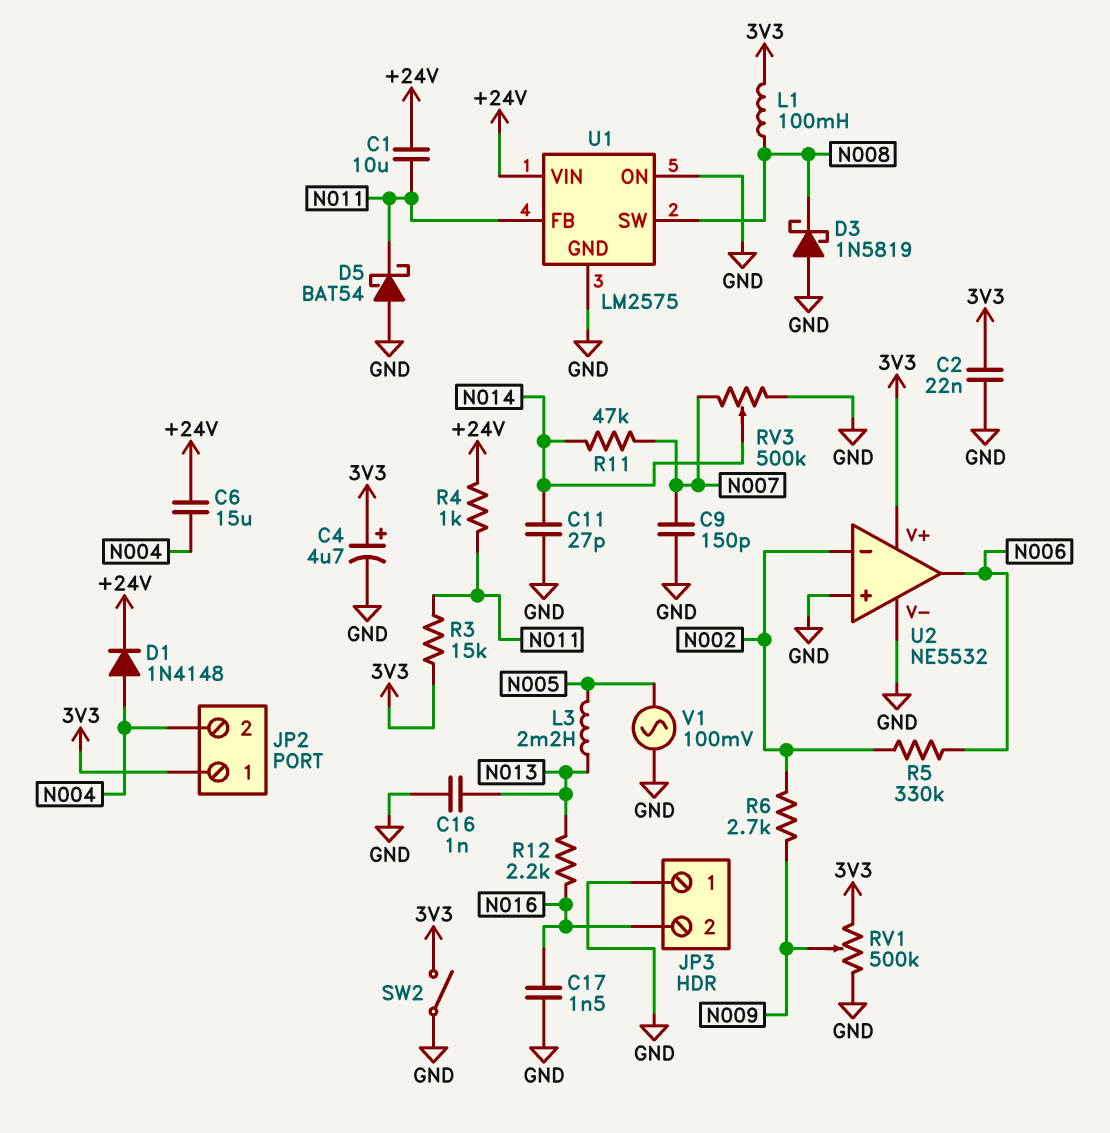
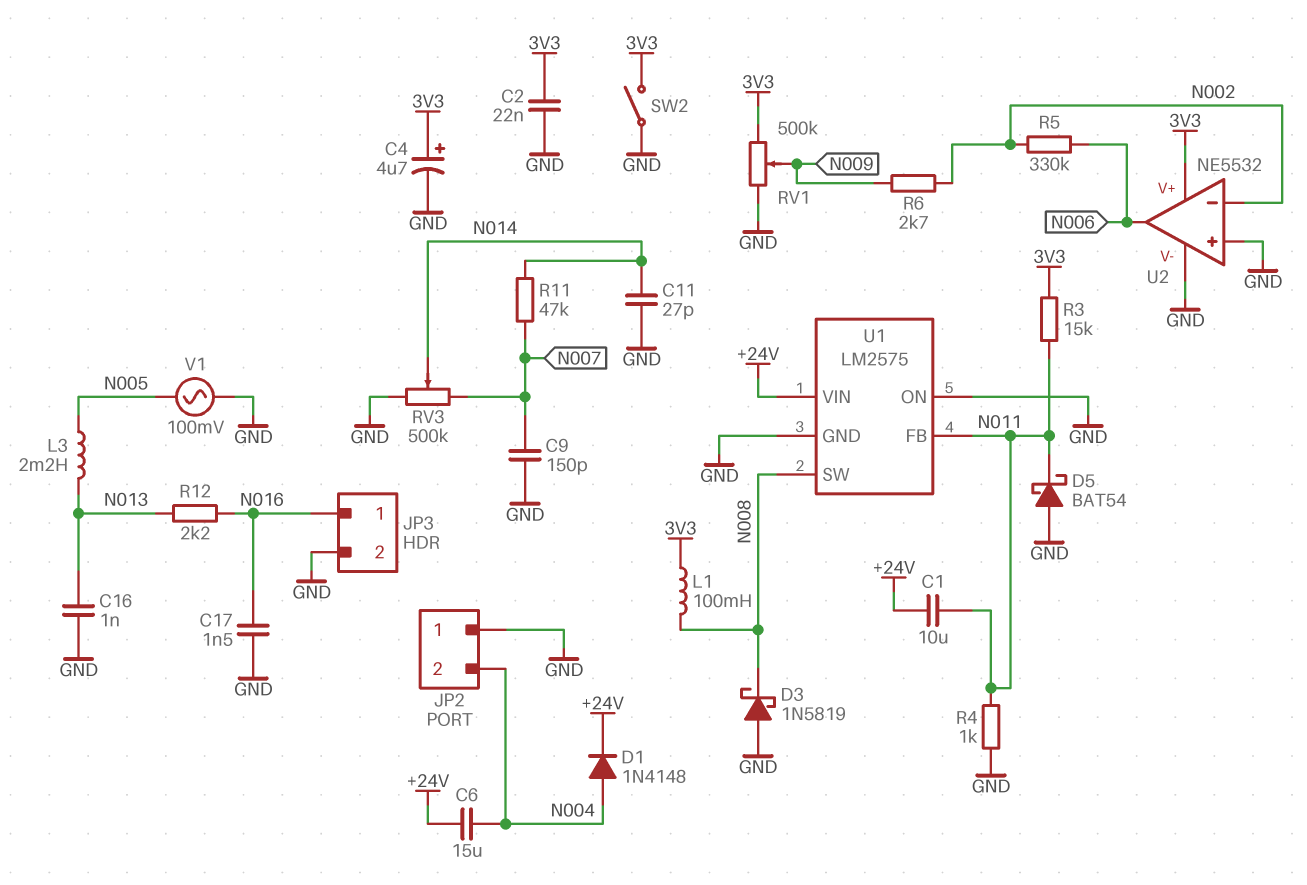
JP2 pin 1: 3V3 -> GND
JP3 pin 1: GND -> N016
JP3 pin 2: N016 -> GND
R4: 1k (+24V, N011) -> 1k (GND, N011)

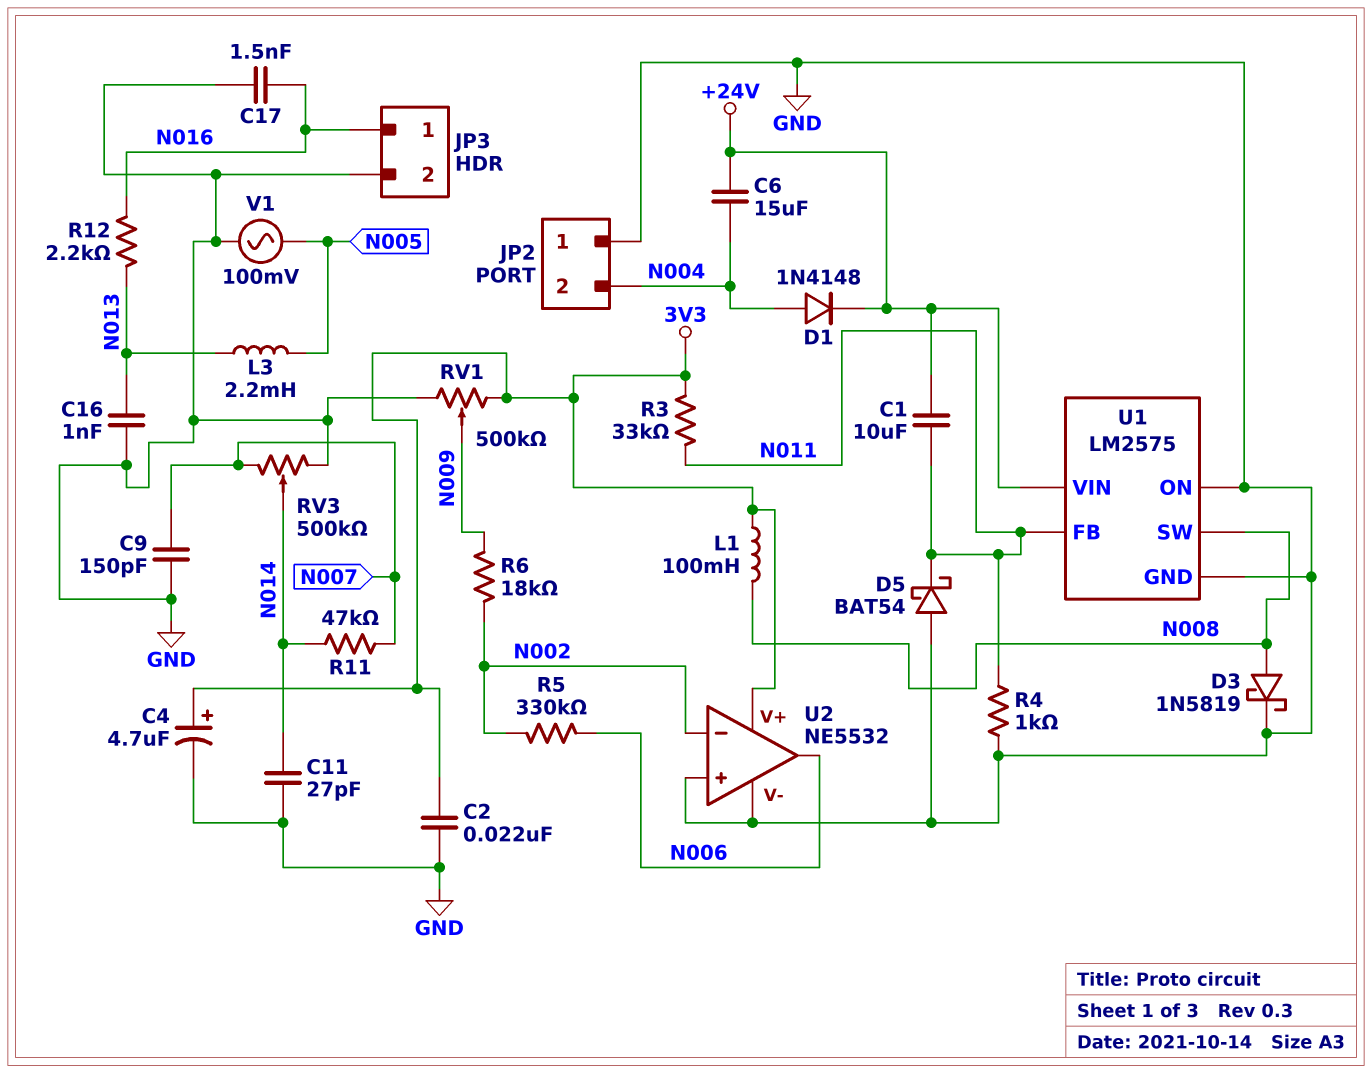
D3: schottky 1N5819 (A GND, K N008) -> schottky 1N5819 (A N008, K GND)
R3: 15k (3V3, N011) -> 33k (3V3, N011)
R6: 2.7k (N002, N009) -> 18k (N002, N009)
SW2: switch (3V3, GND) -> none

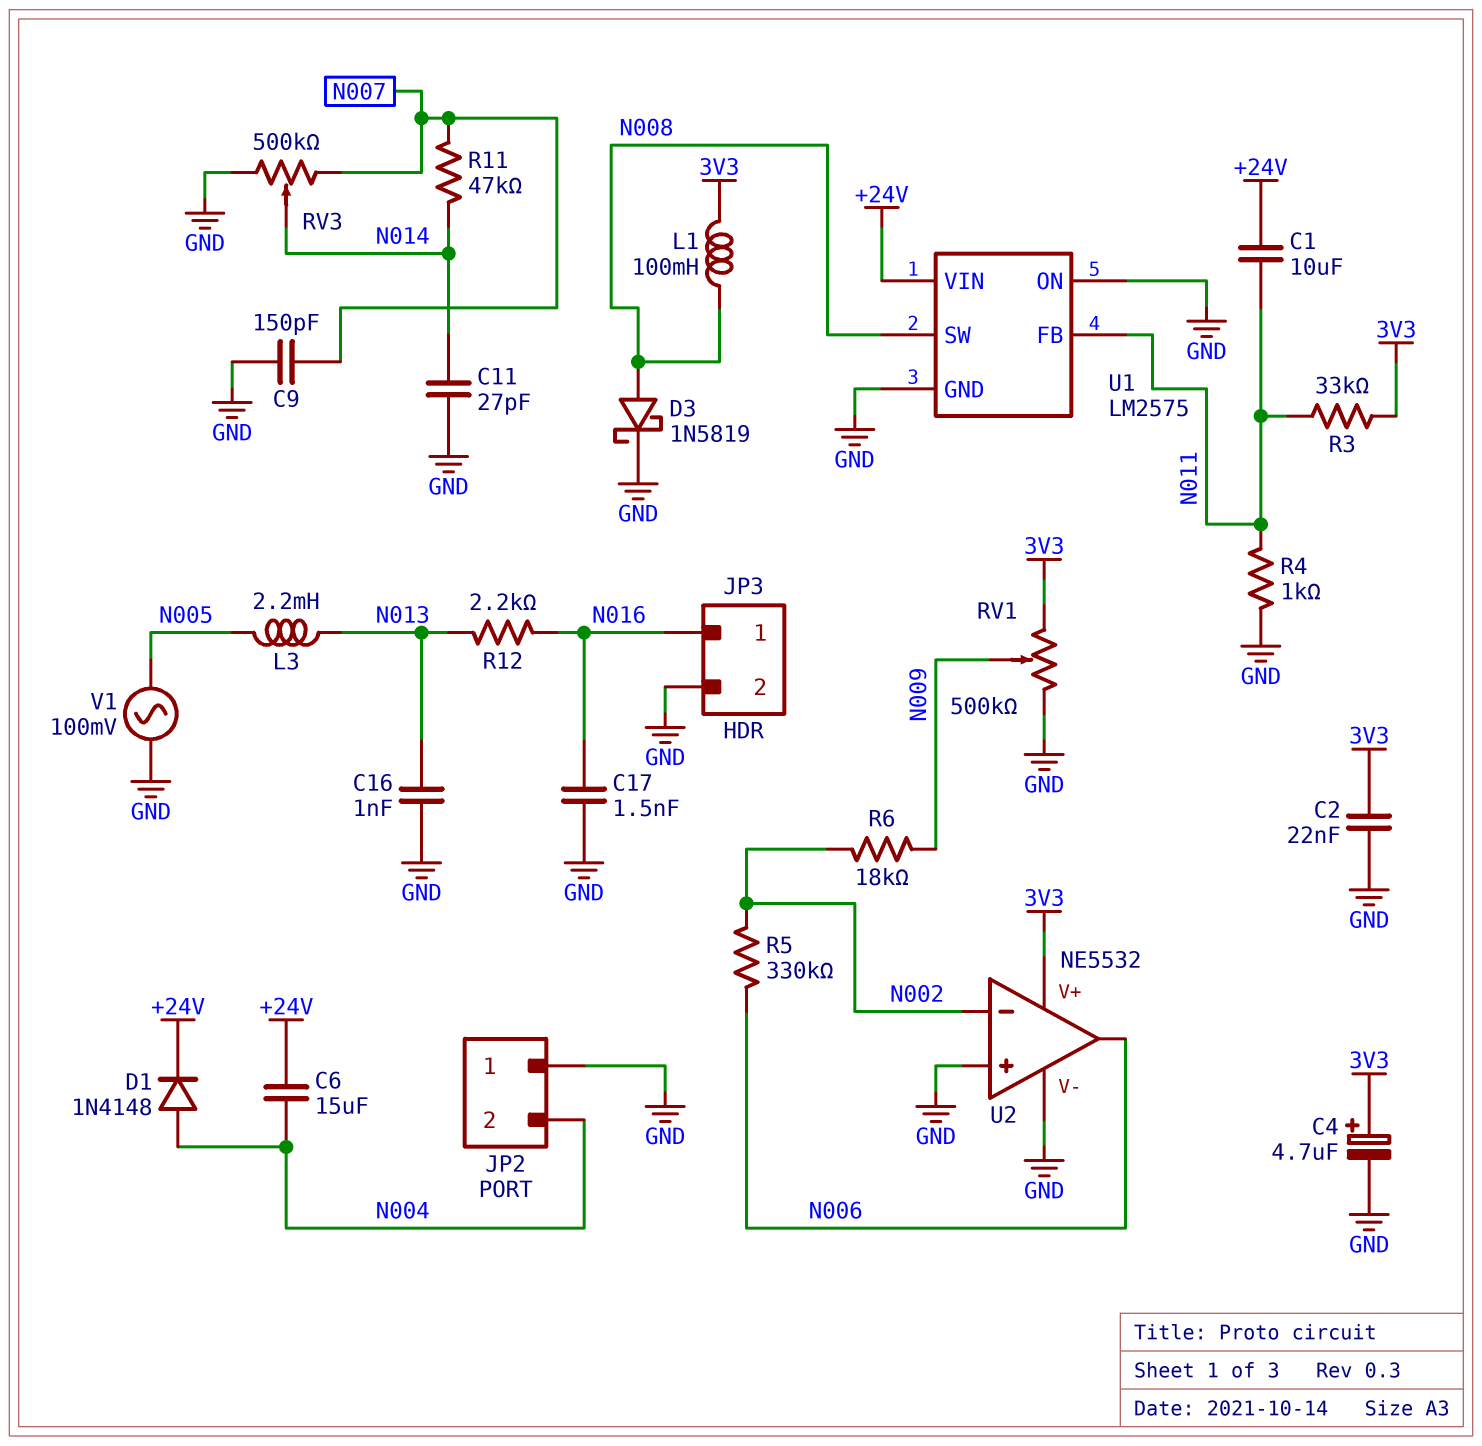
D5: schottky BAT54 (A GND, K N011) -> none

